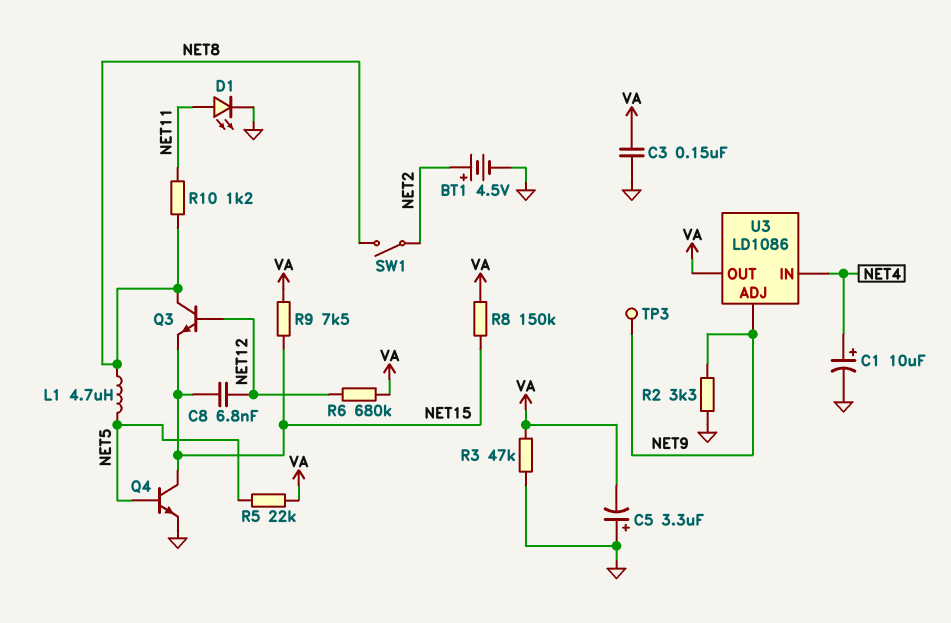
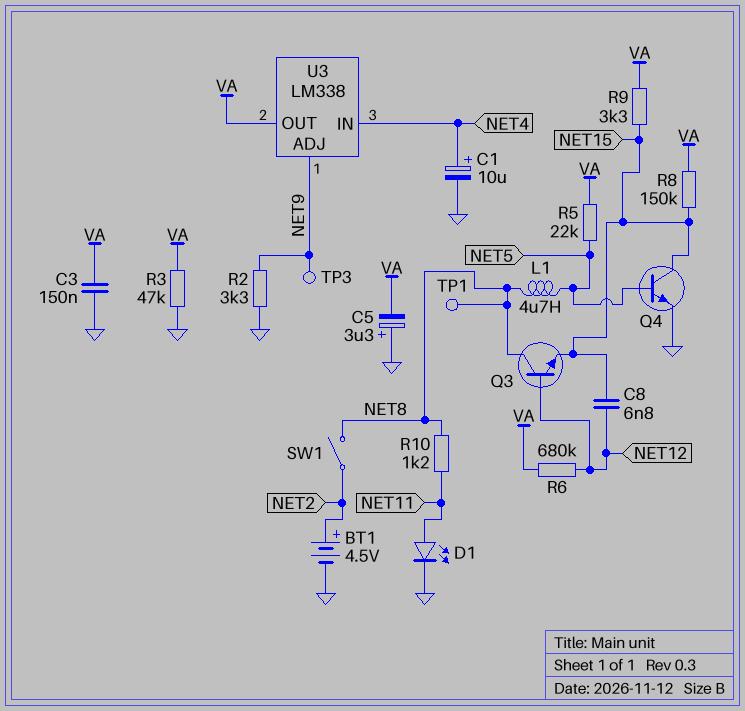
R9: 7.5k (NET15, VA) -> 3.3k (NET15, VA)
TP1: none -> test point (NET8)
U3: LD1086 -> LM338

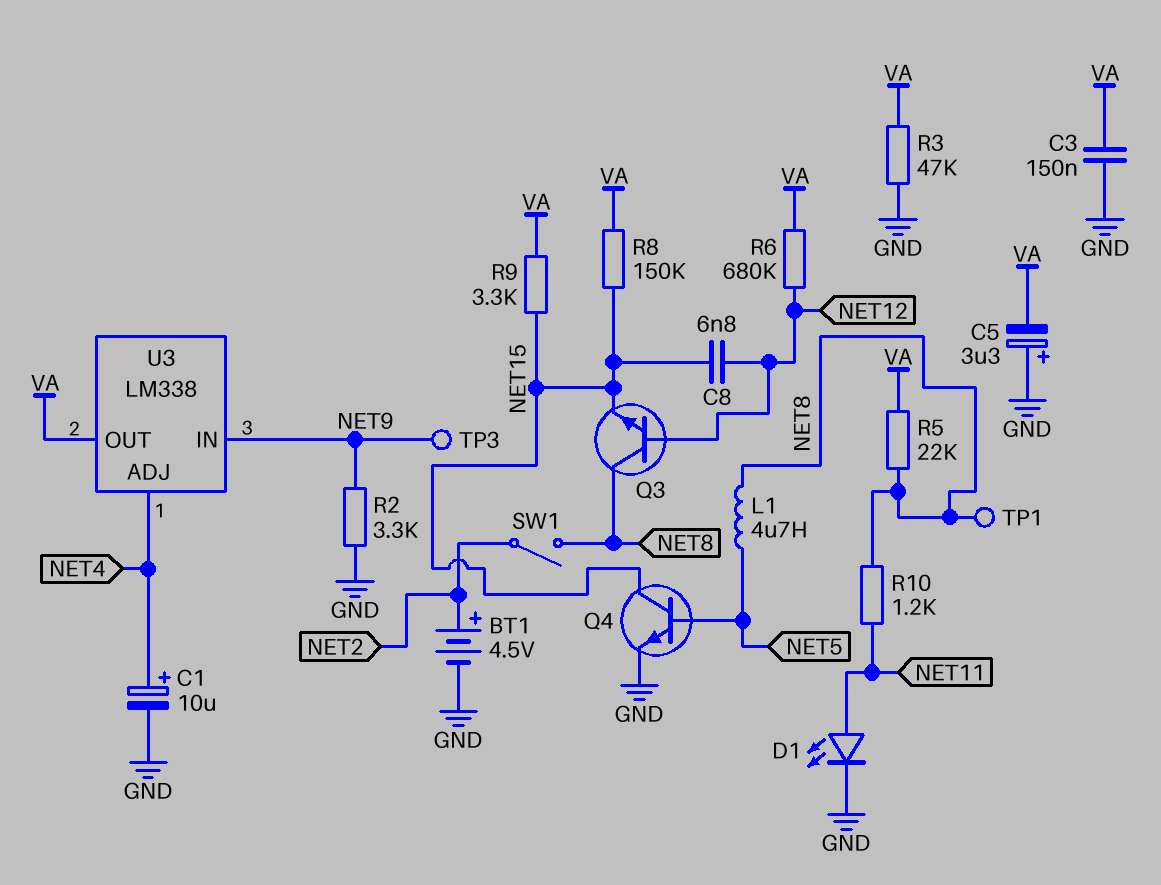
R5: 22k (NET5, VA) -> 22k (NET8, VA)
U3 pin ADJ: NET9 -> NET4
U3 pin IN: NET4 -> NET9

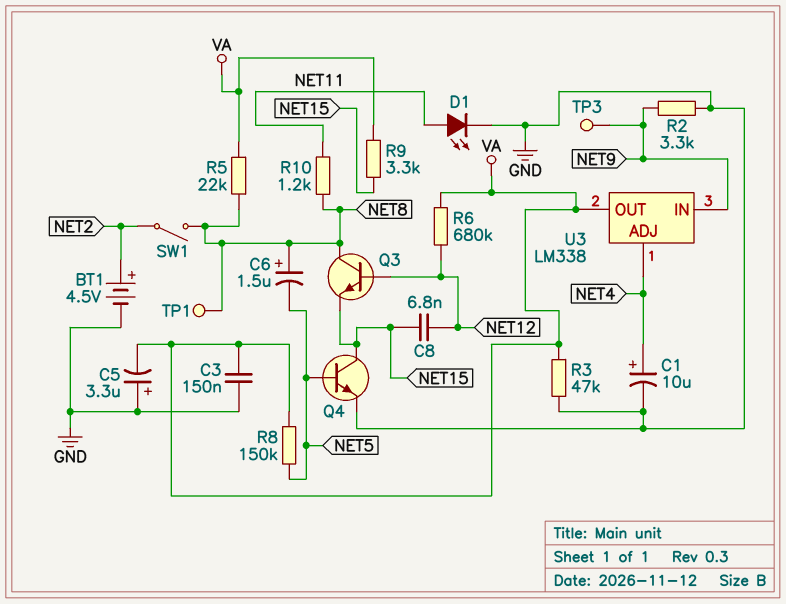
C6: none -> 1.5uF (plus NET8, minus NET5)
L1: 4.7uH (NET5, NET8) -> none
R8: 150k (NET15, VA) -> 150k (NET5, VA)

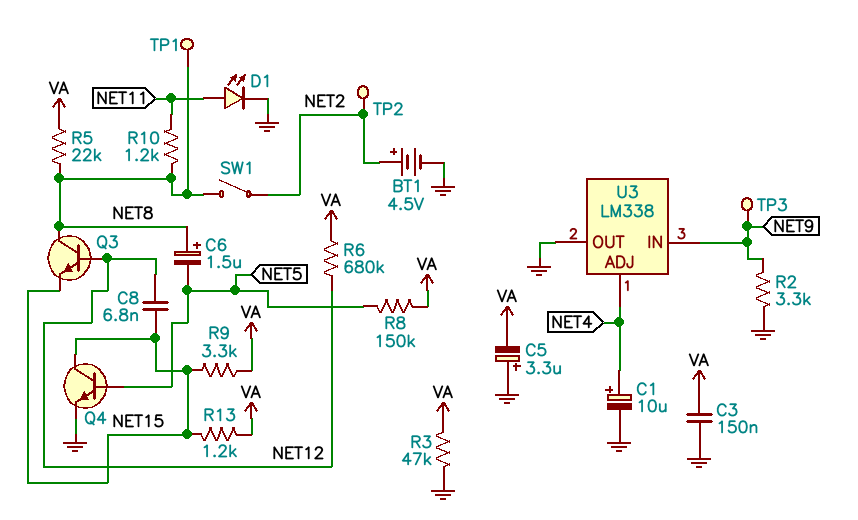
R13: none -> 1.2k (NET15, VA)
TP2: none -> test point (NET2)
U3 pin OUT: VA -> GND

